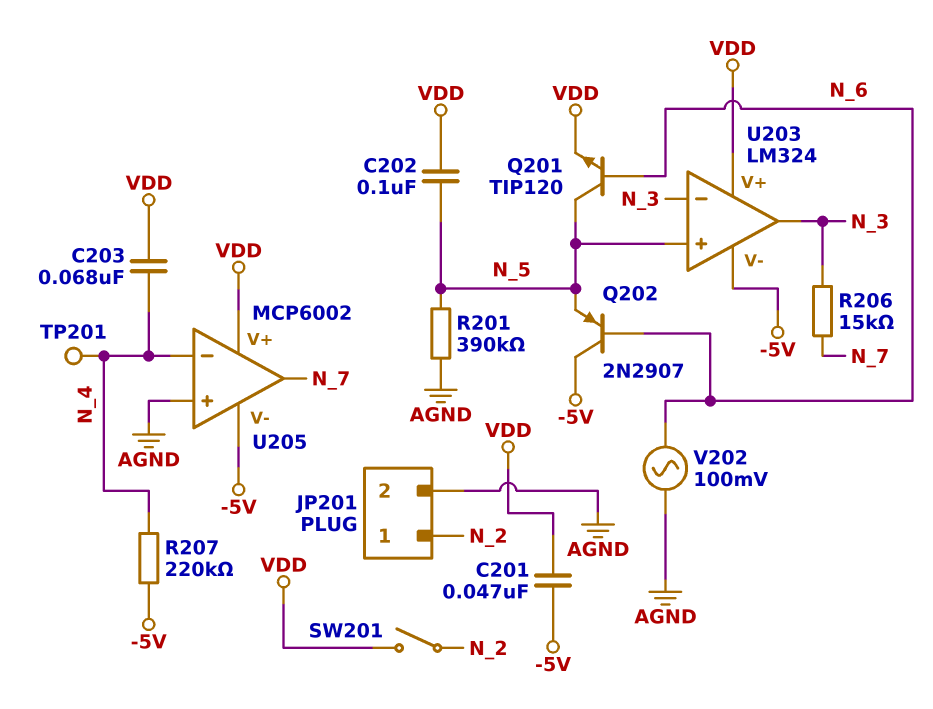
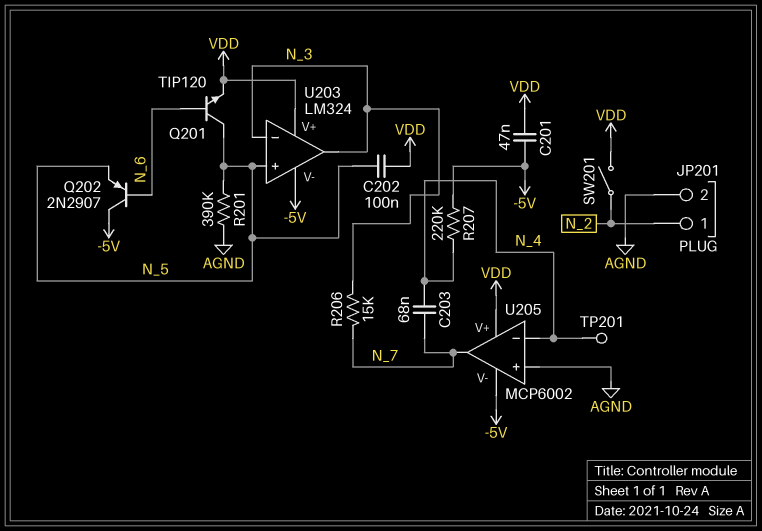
C203: 68nF (N_4, VDD) -> 68nF (N_4, N_7)
V202: AC 100mV (AGND, N_6) -> none

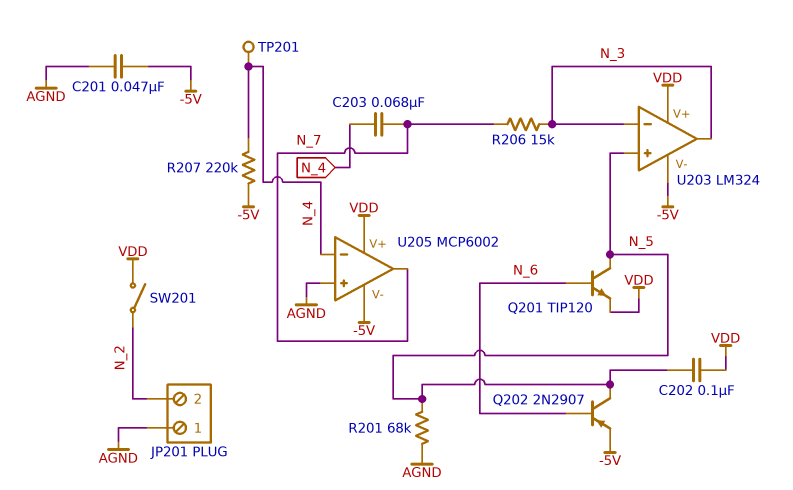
C201: 47nF (-5V, VDD) -> 47nF (-5V, AGND)
JP201 pin 1: N_2 -> AGND
JP201 pin 2: AGND -> N_2
Q202: PNP 2N2907 (B N_6, C -5V, E N_5) -> PNP 2N2907 (B N_6, C N_5, E -5V)
R201: 390k (AGND, N_5) -> 68k (AGND, N_5)

